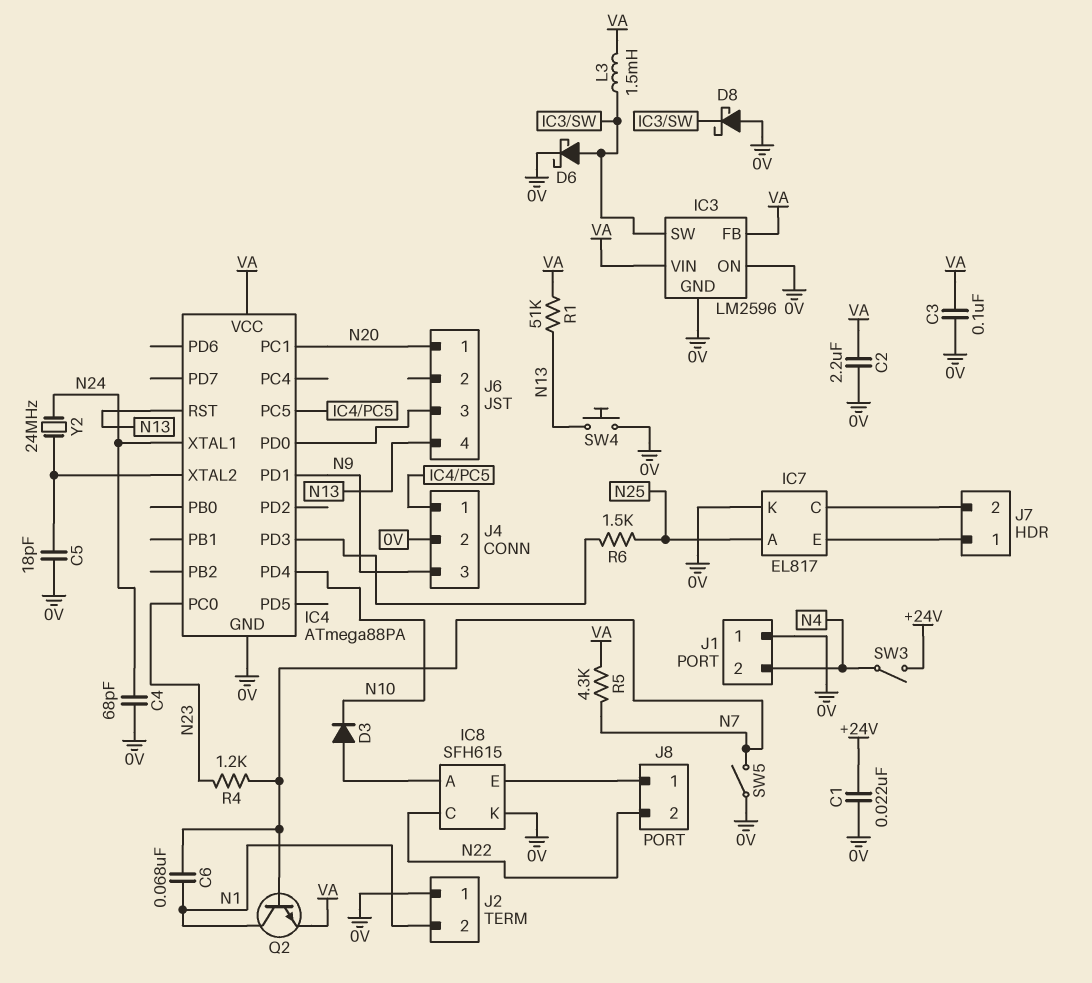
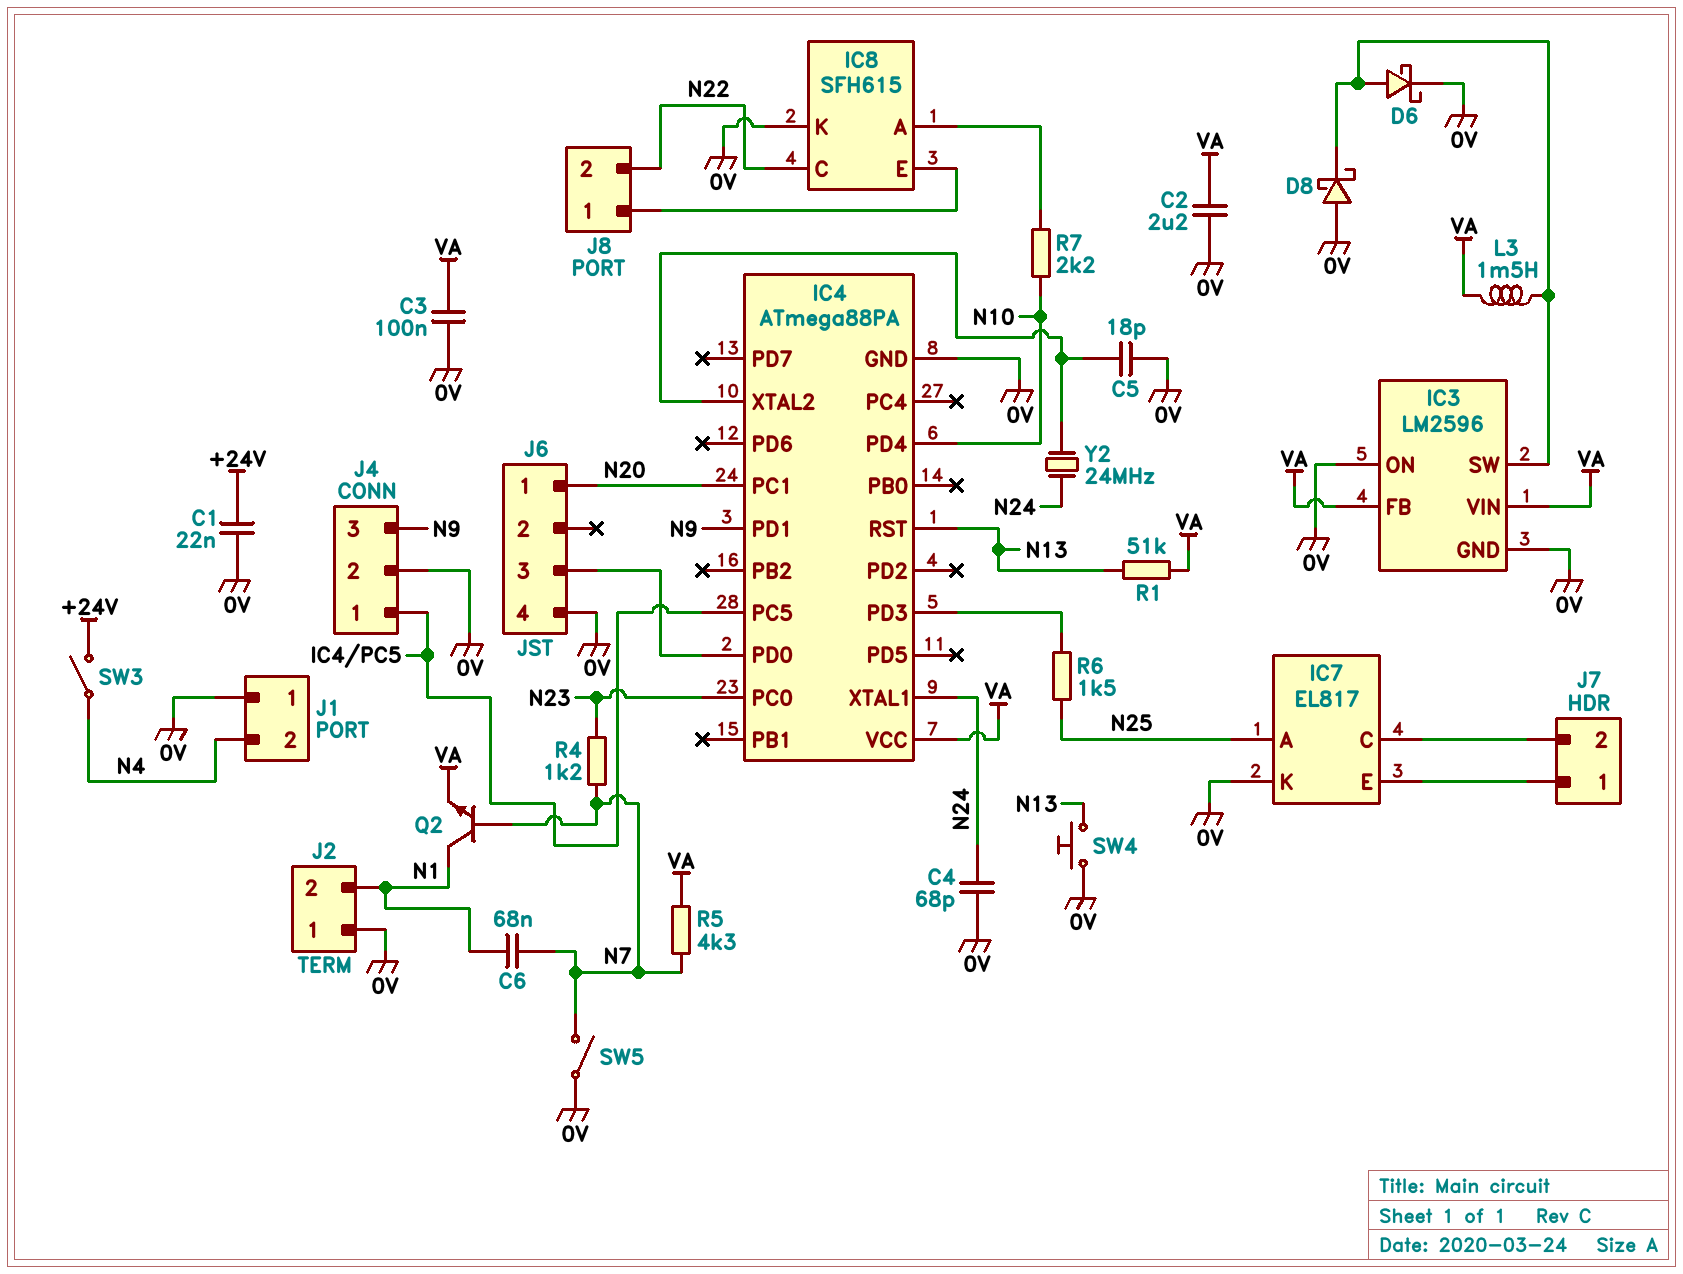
D3: diode (A IC8/A, K N10) -> none
J6 pin 4: N13 -> 0V
R7: none -> 2.2k (IC8/A, N10)

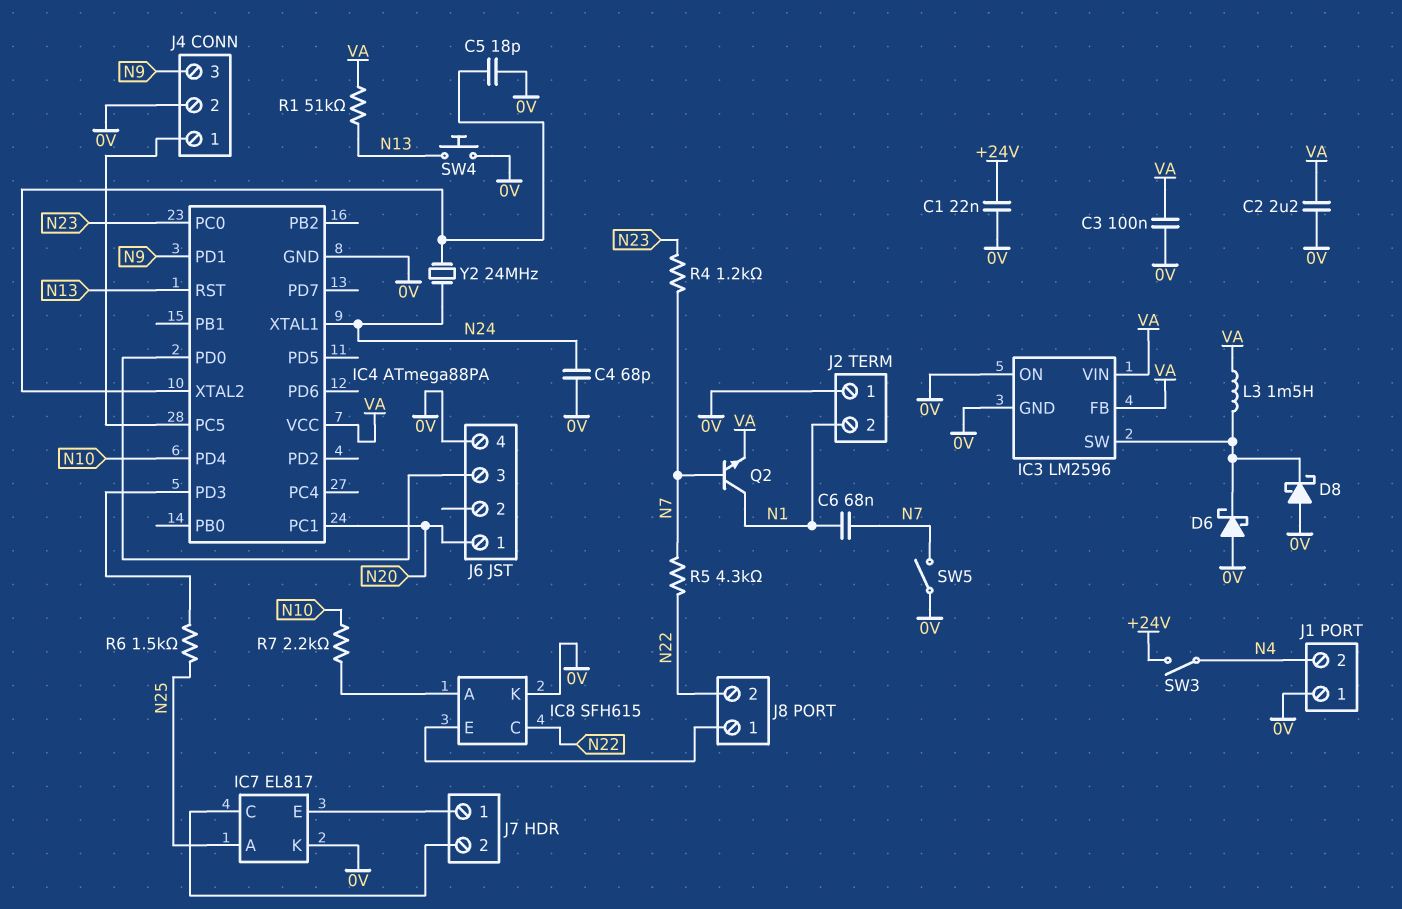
D6: schottky (A IC3/SW, K 0V) -> schottky (A 0V, K IC3/SW)
R5: 4.3k (N7, VA) -> 4.3k (N7, N22)

